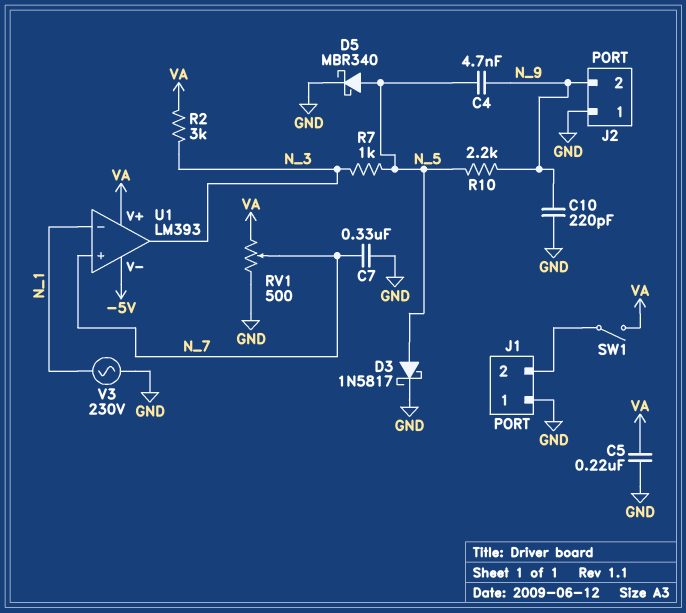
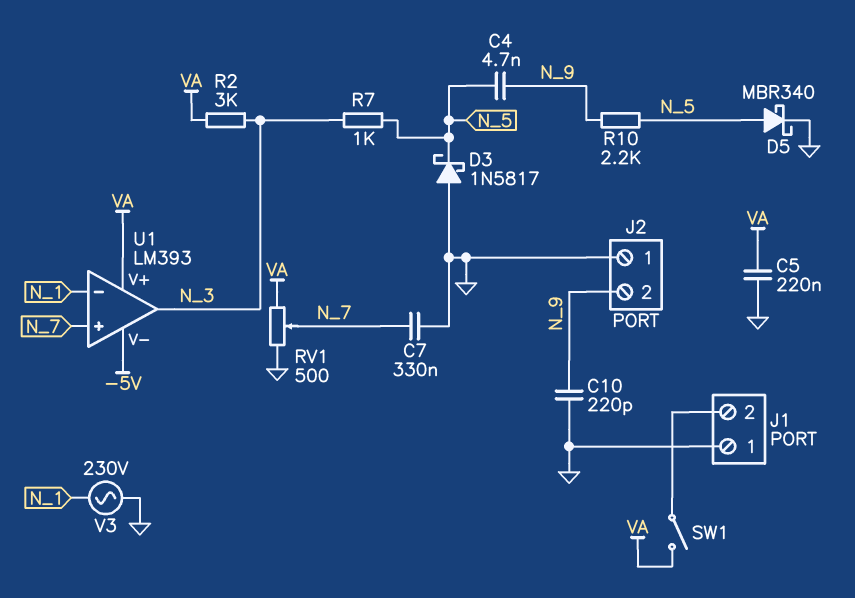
D3: schottky 1N5817 (A N_5, K GND) -> schottky 1N5817 (A GND, K N_5)

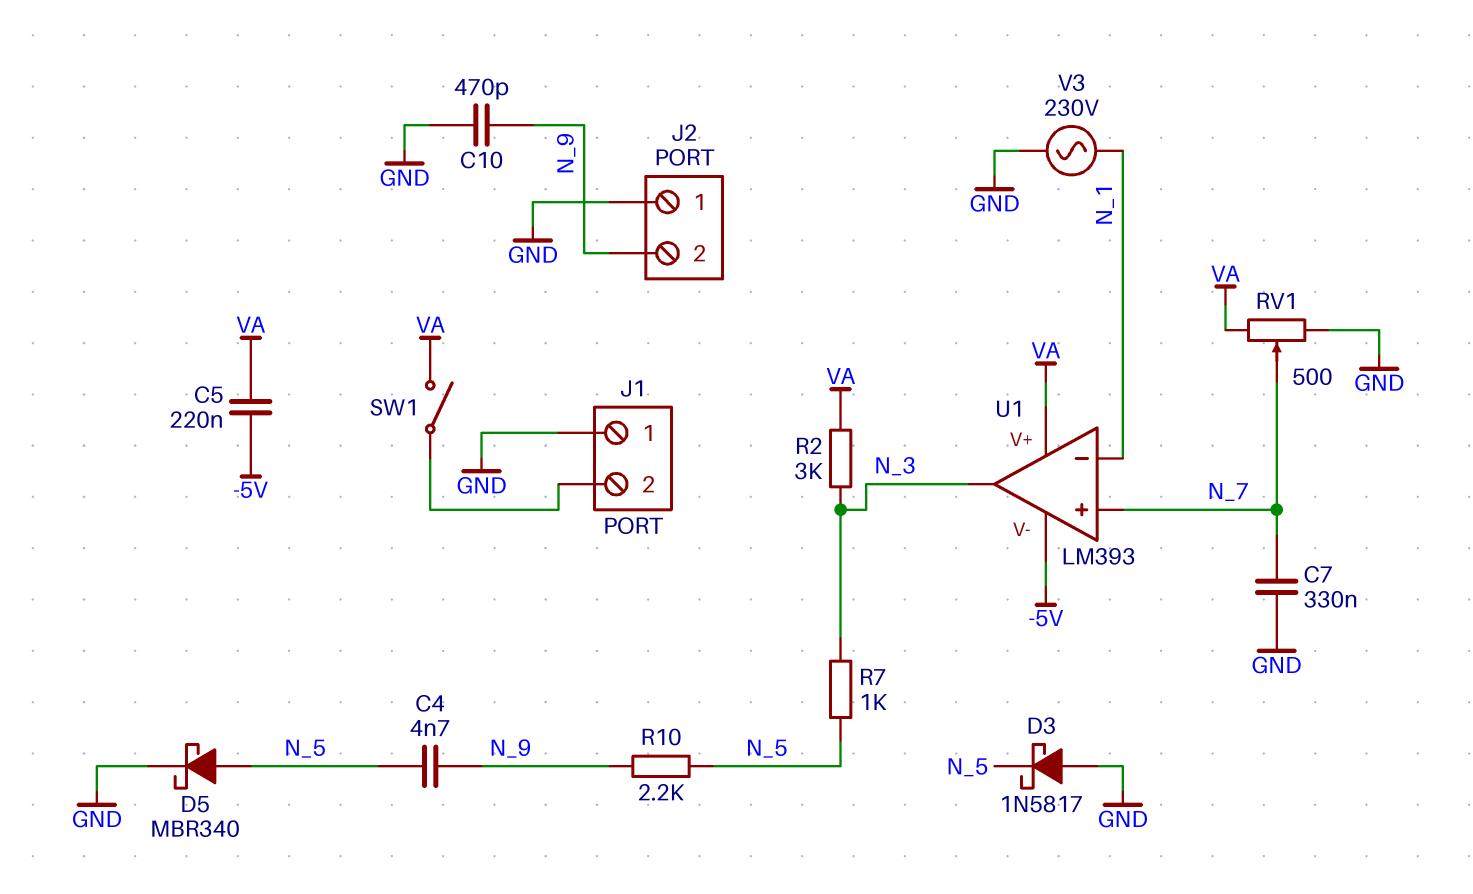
C5: 220nF (GND, VA) -> 220nF (-5V, VA)
C10: 220pF (GND, N_9) -> 470pF (GND, N_9)

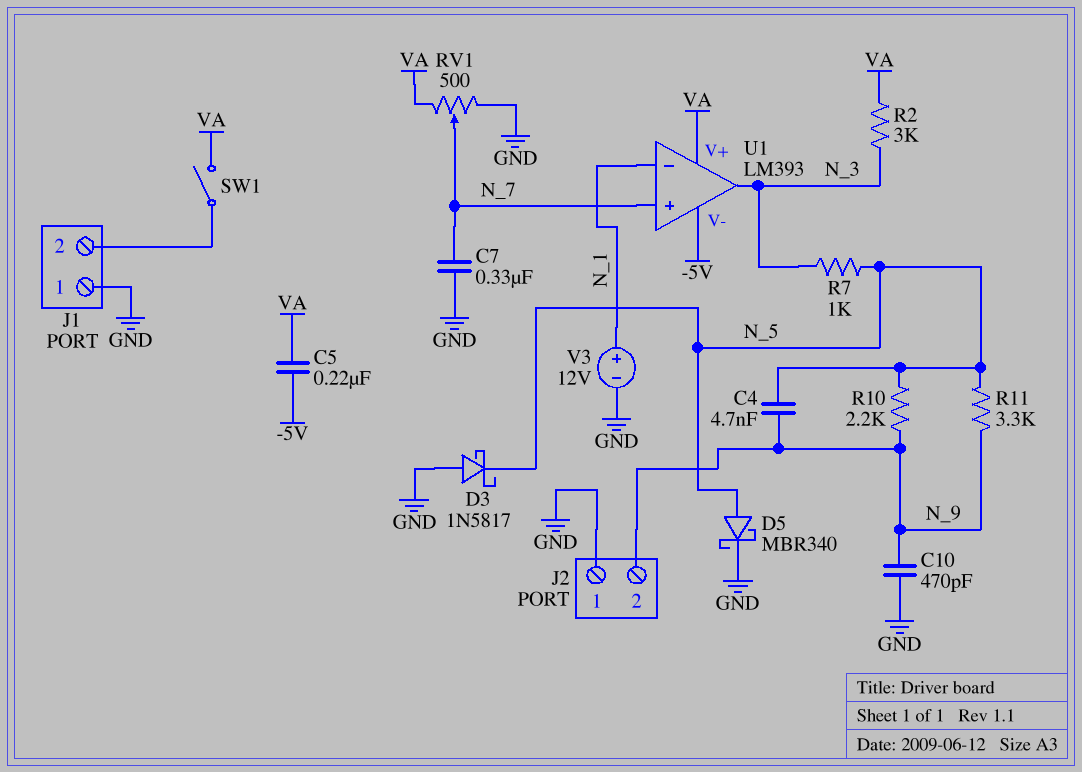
R11: none -> 3.3k (N_5, N_9)
V3: AC 230V (GND, N_1) -> 12V (plus N_1, minus GND)

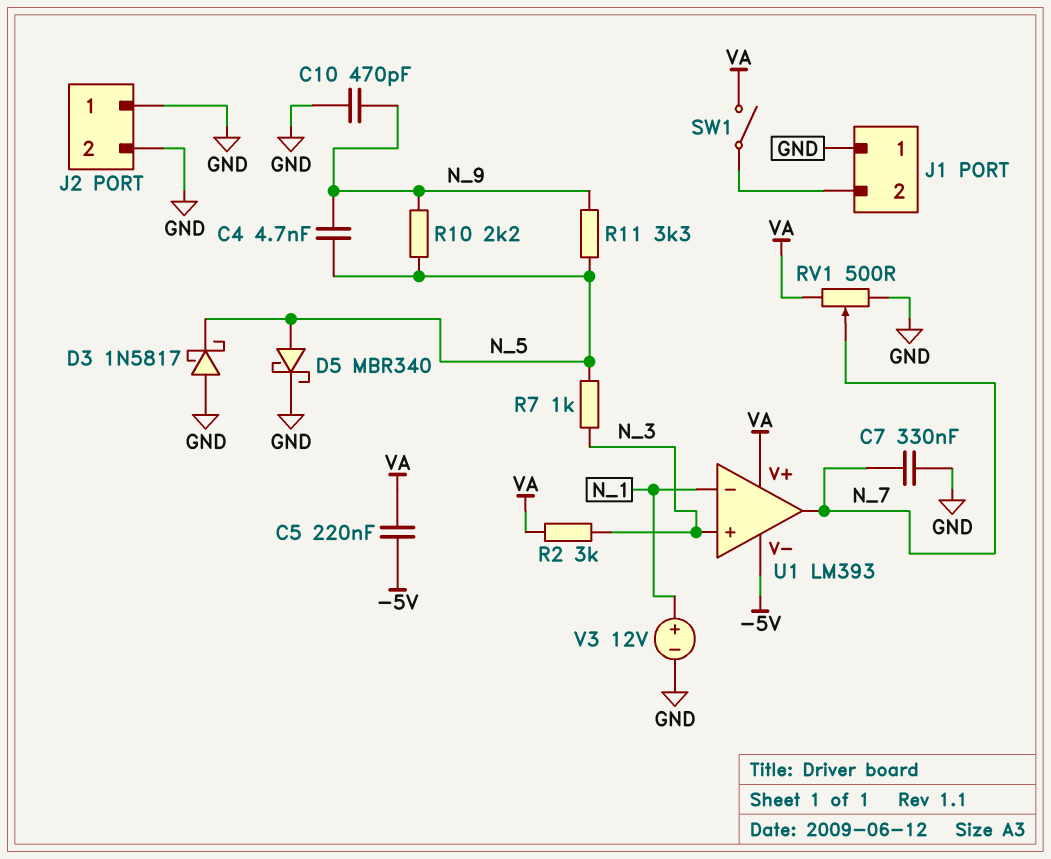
J2 pin 2: N_9 -> GND
U1 pin in+: N_7 -> N_3
U1 pin out: N_3 -> N_7

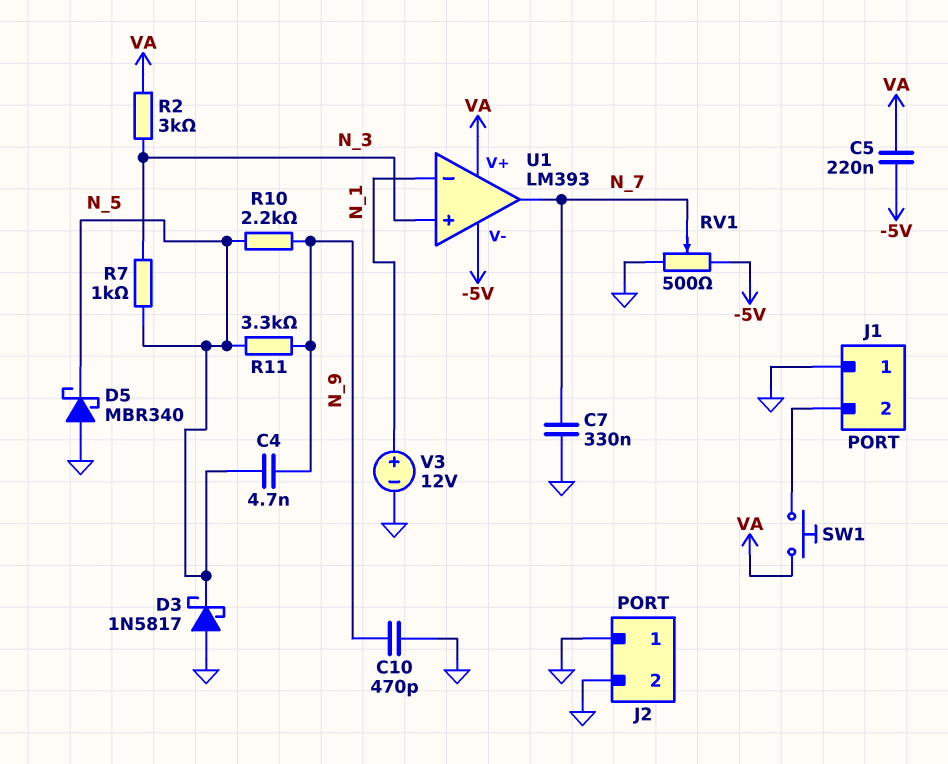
D5: schottky MBR340 (A N_5, K GND) -> schottky MBR340 (A GND, K N_5)
RV1: 500 (GND, VA, wiper N_7) -> 500 (-5V, GND, wiper N_7)
SW1: switch (J1/2, VA) -> button (J1/2, VA)

